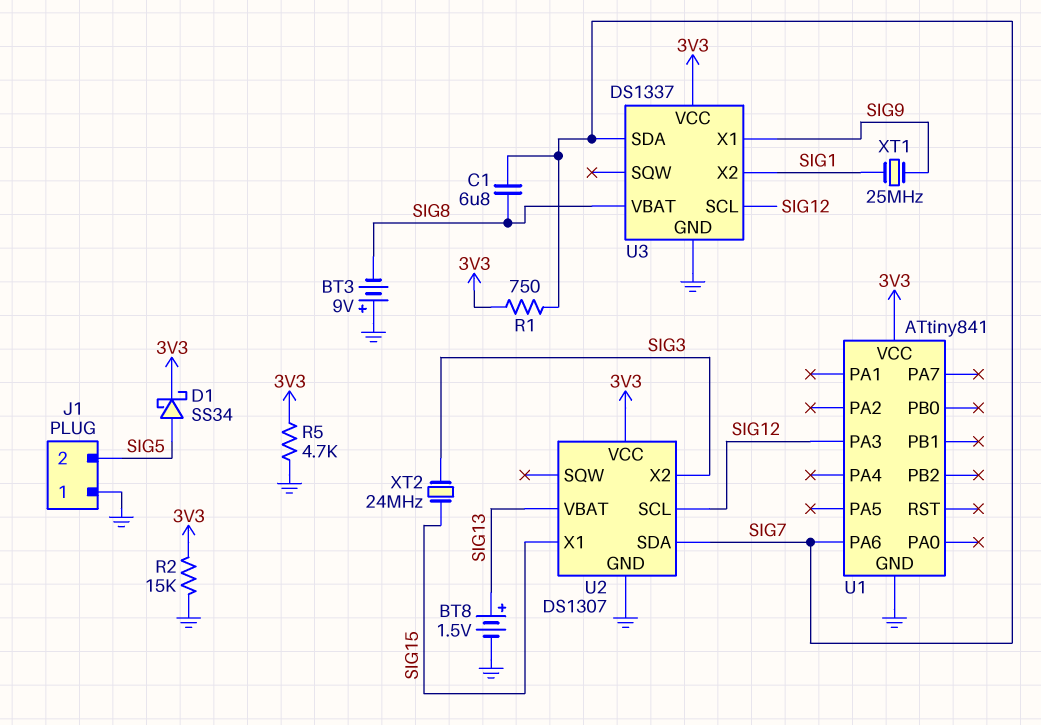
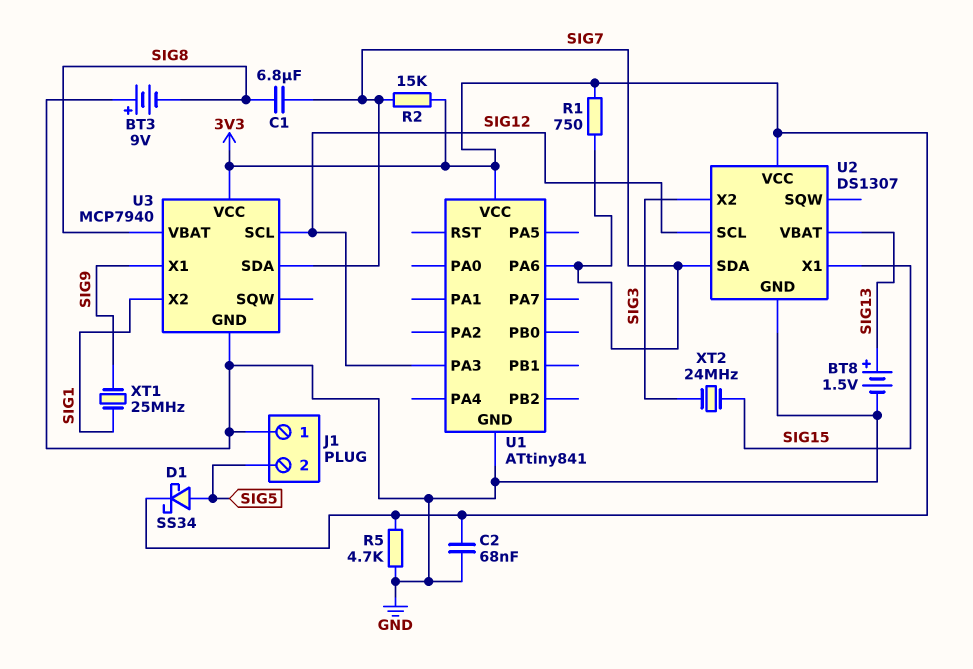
C2: none -> 68nF (3V3, GND)
R2: 15k (3V3, GND) -> 15k (3V3, SIG7)
U3: DS1337 -> MCP7940

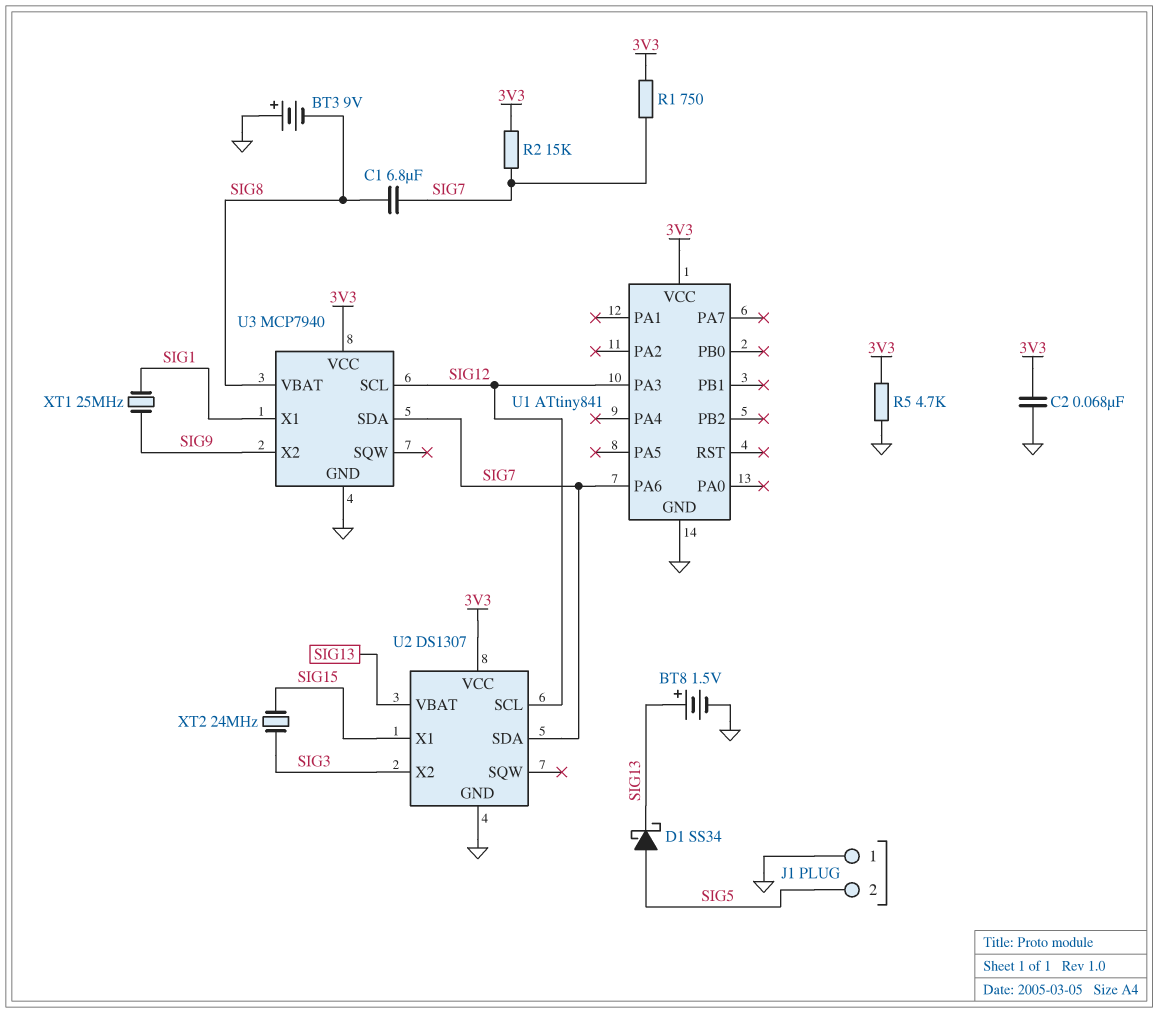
D1: schottky SS34 (A SIG5, K 3V3) -> schottky SS34 (A SIG5, K SIG13)
U3 pin X1: SIG9 -> SIG1
U3 pin X2: SIG1 -> SIG9

